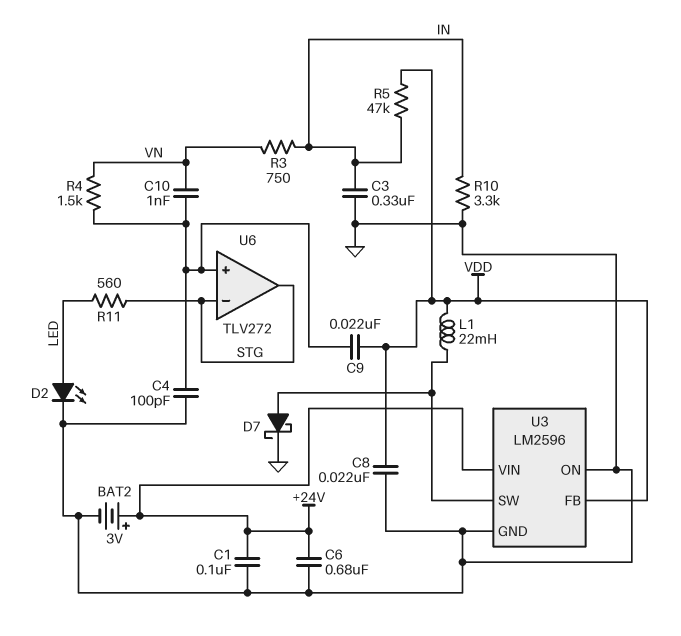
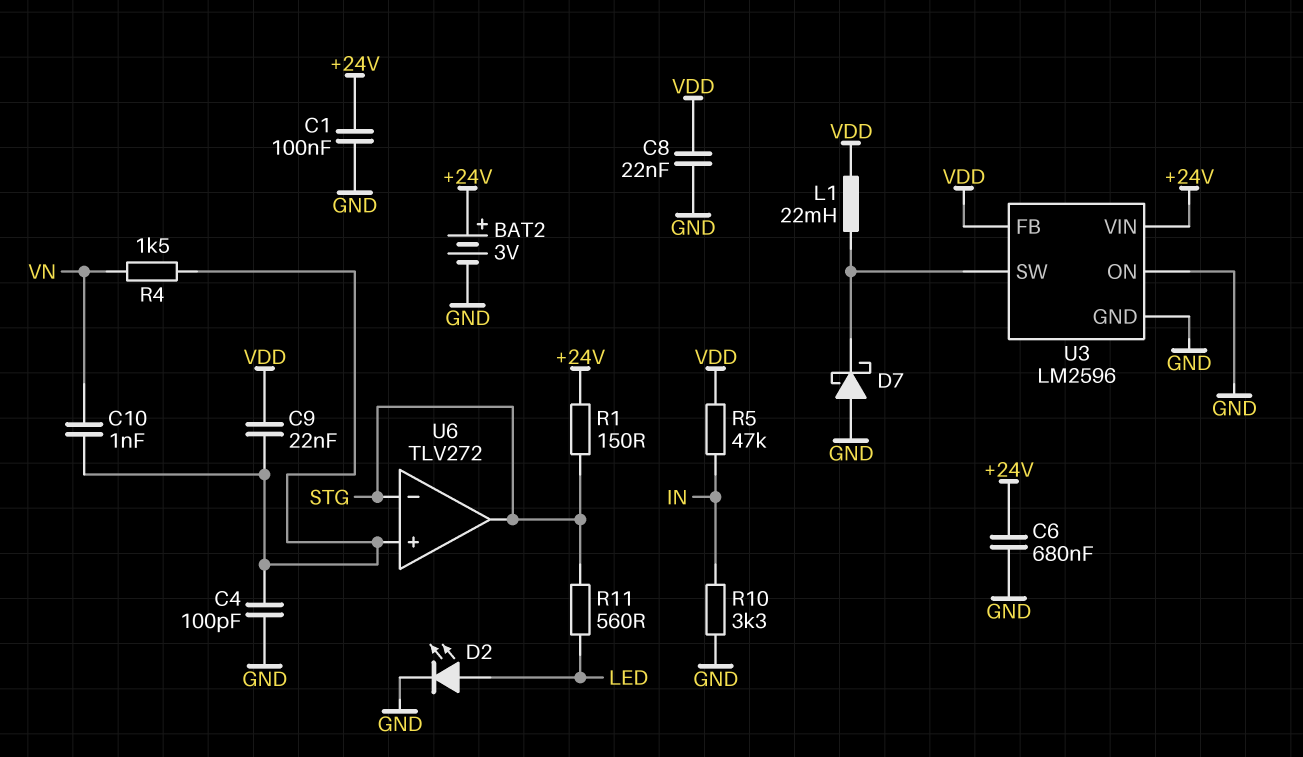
C3: 330nF (GND, IN) -> none
D7: schottky (A U3/SW, K GND) -> schottky (A GND, K U3/SW)
R1: none -> 150 (+24V, STG)
R3: 750 (IN, VN) -> none

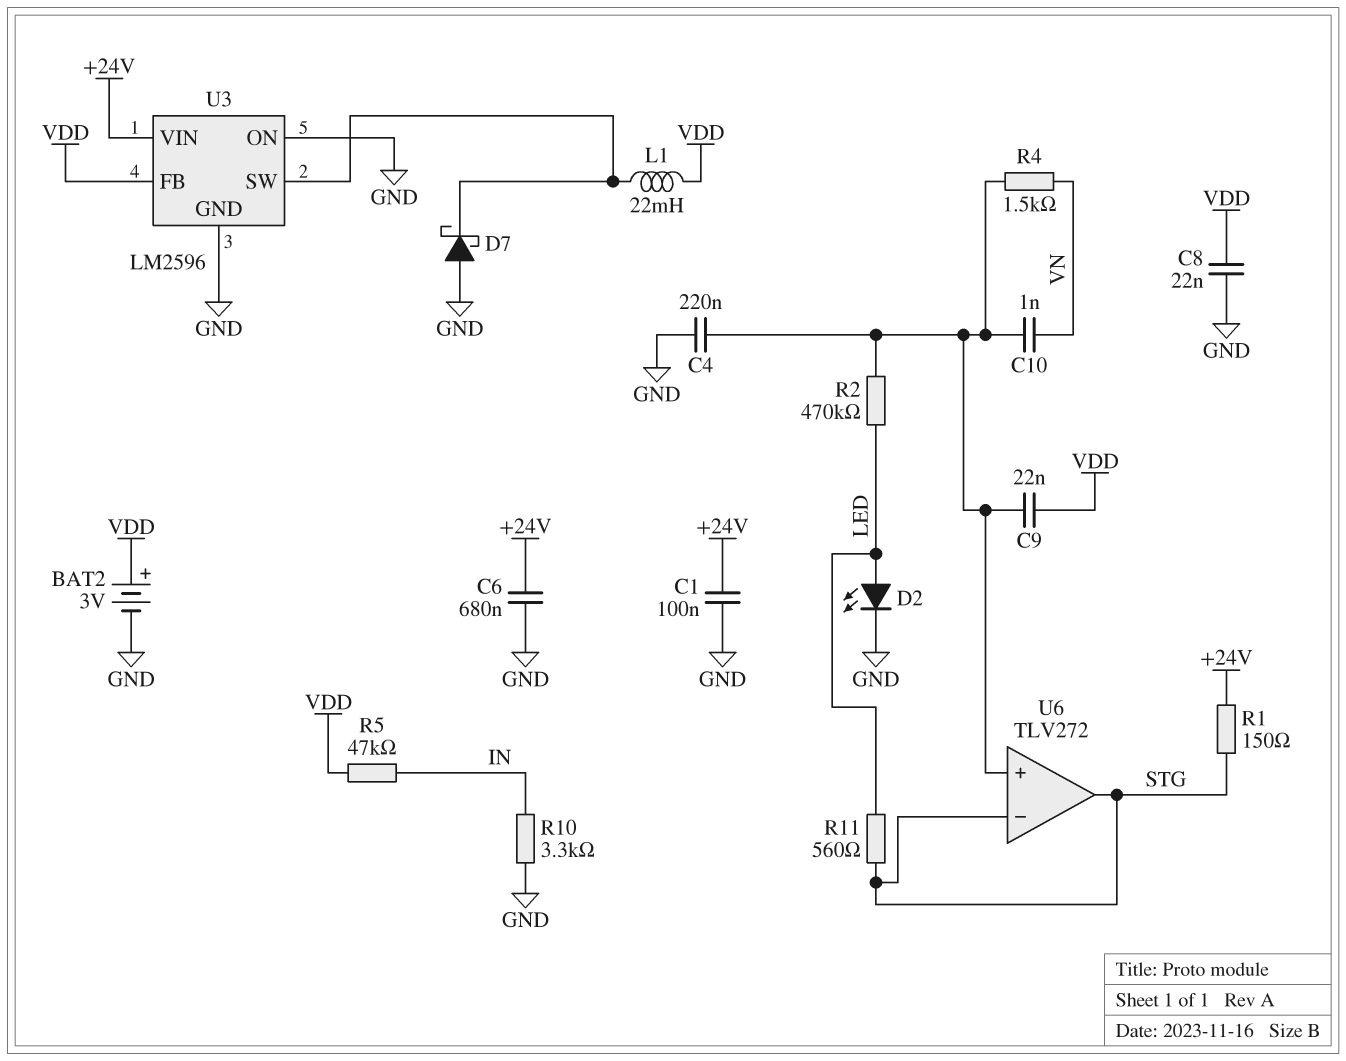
BAT2: 3V (plus +24V, minus GND) -> 3V (plus VDD, minus GND)
C4: 100pF (GND, U6/in+) -> 220nF (GND, U6/in+)
R2: none -> 470k (LED, U6/in+)

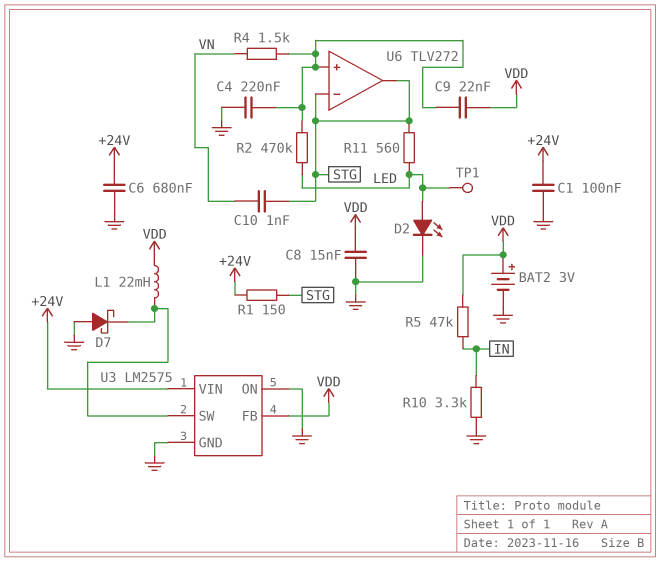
C8: 22nF (GND, VDD) -> 15nF (GND, VDD)
C10: 1nF (U6/in+, VN) -> 1nF (STG, VN)
TP1: none -> test point (LED)
U3: LM2596 -> LM2575

